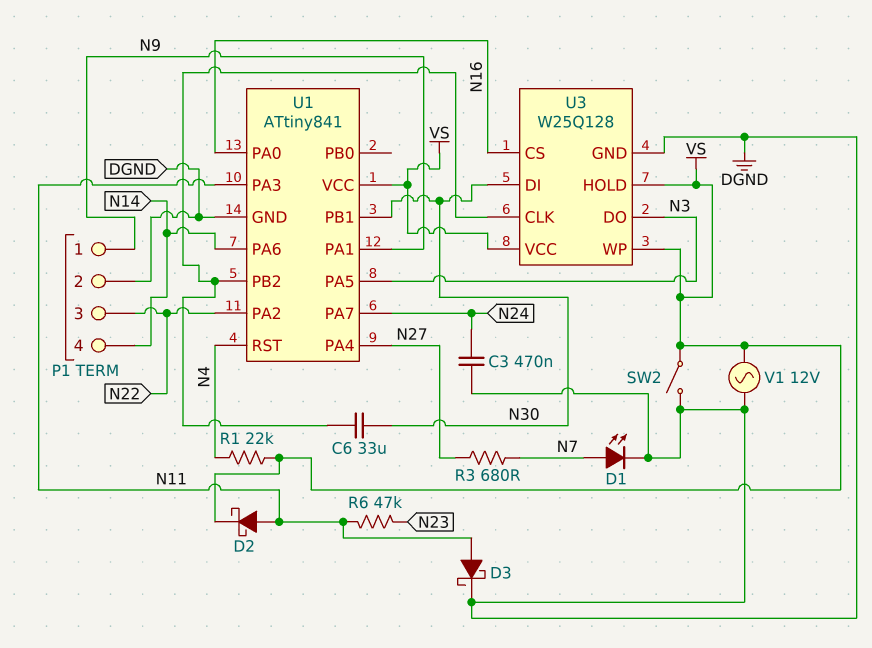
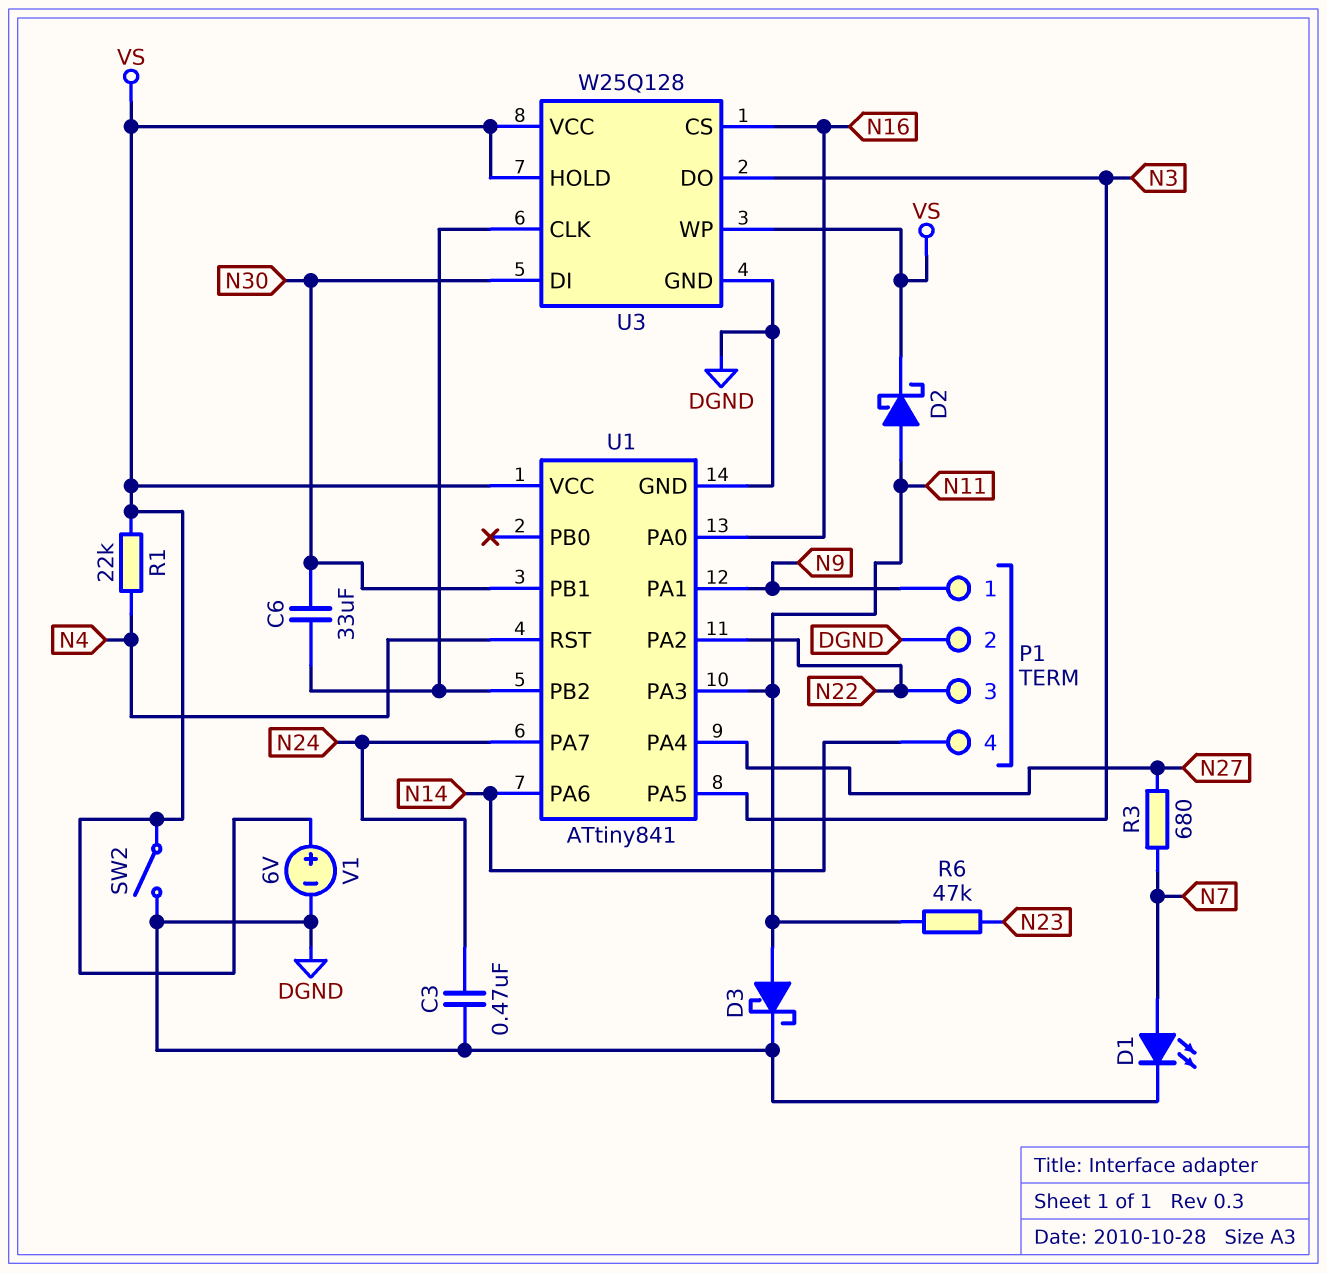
V1: AC 12V (DGND, VS) -> 6V (plus VS, minus DGND)

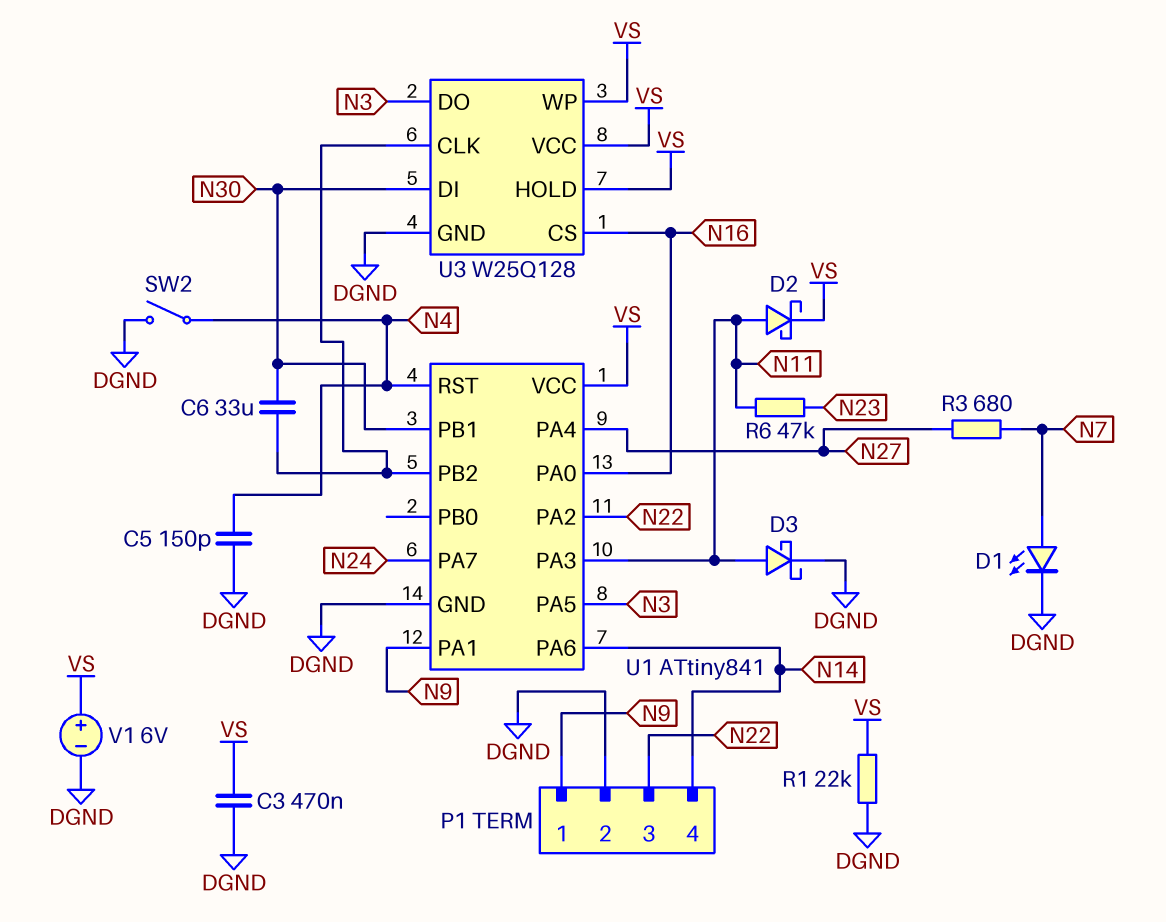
C3: 470nF (DGND, N24) -> 470nF (DGND, VS)
C5: none -> 150pF (DGND, N4)
R1: 22k (N4, VS) -> 22k (DGND, VS)
SW2: switch (DGND, VS) -> switch (DGND, N4)

